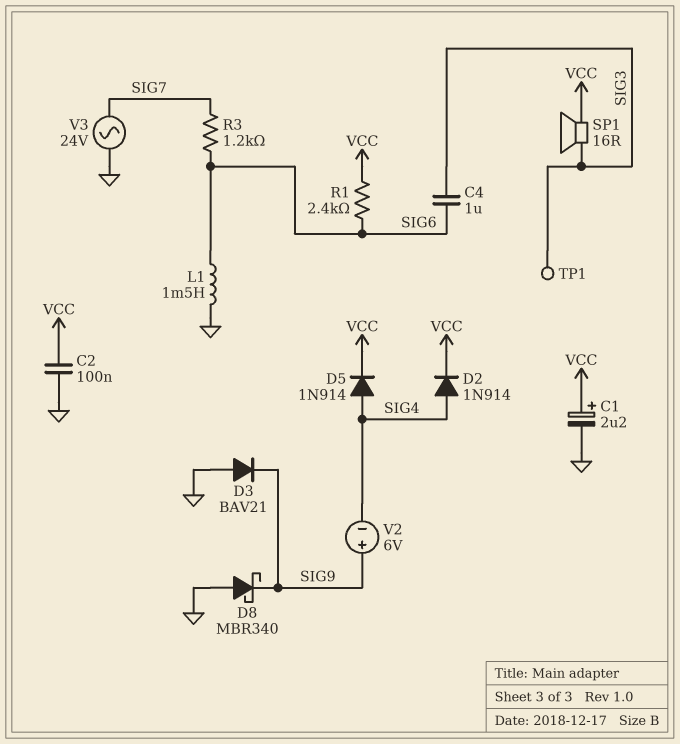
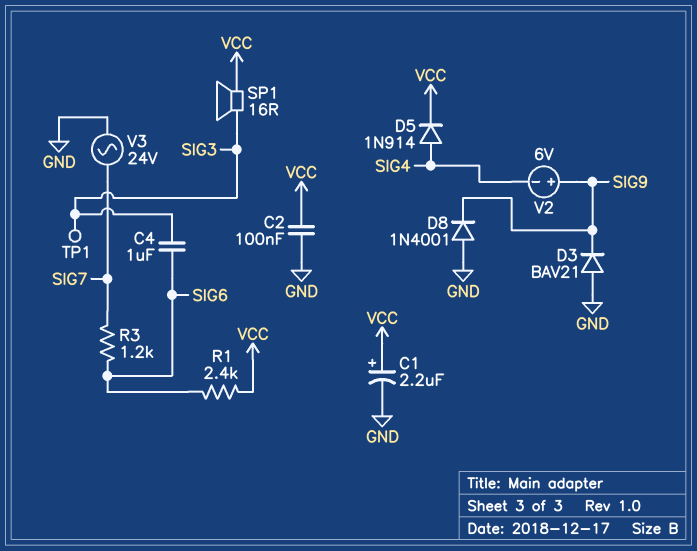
D2: diode 1N914 (A SIG4, K VCC) -> none
D8: schottky MBR340 (A GND, K SIG9) -> diode 1N4001 (A GND, K SIG9)
L1: 1.5mH (GND, SIG6) -> none

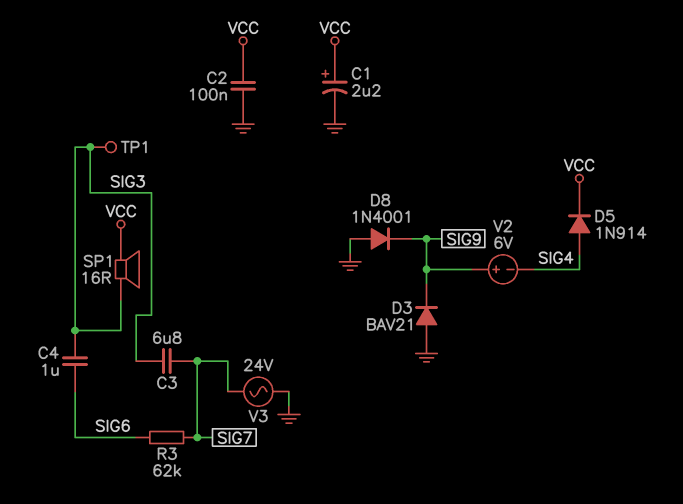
C3: none -> 6.8uF (SIG3, SIG7)
R1: 2.4k (SIG6, VCC) -> none
R3: 1.2k (SIG6, SIG7) -> 62k (SIG6, SIG7)

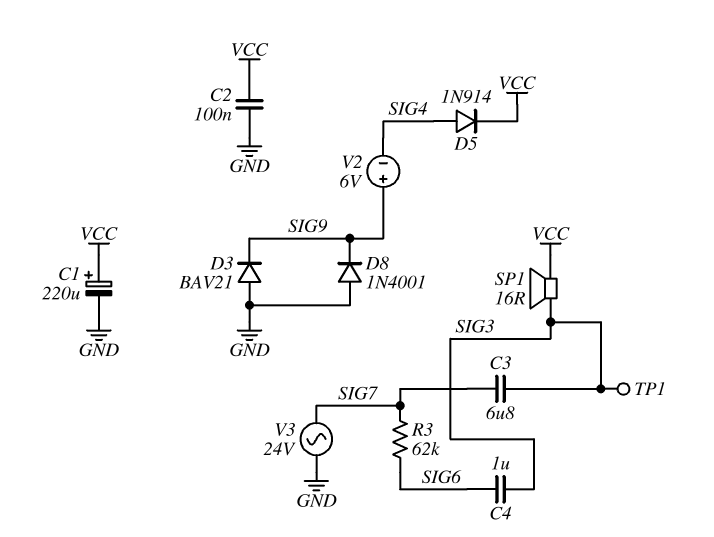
C1: 2.2uF (plus VCC, minus GND) -> 220uF (plus VCC, minus GND)

